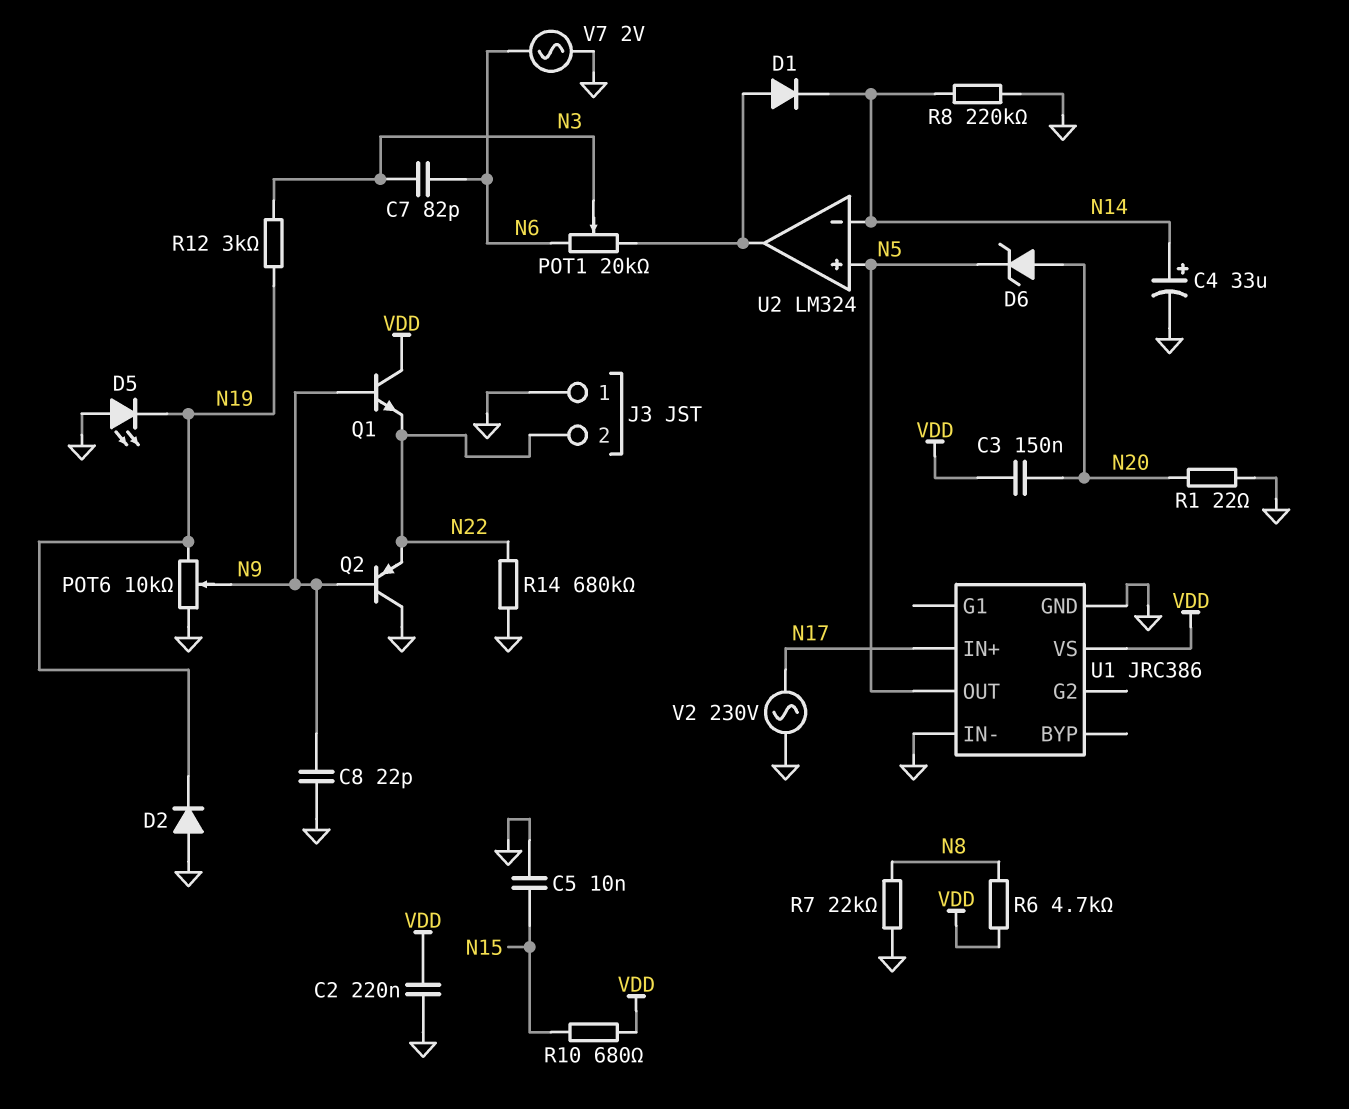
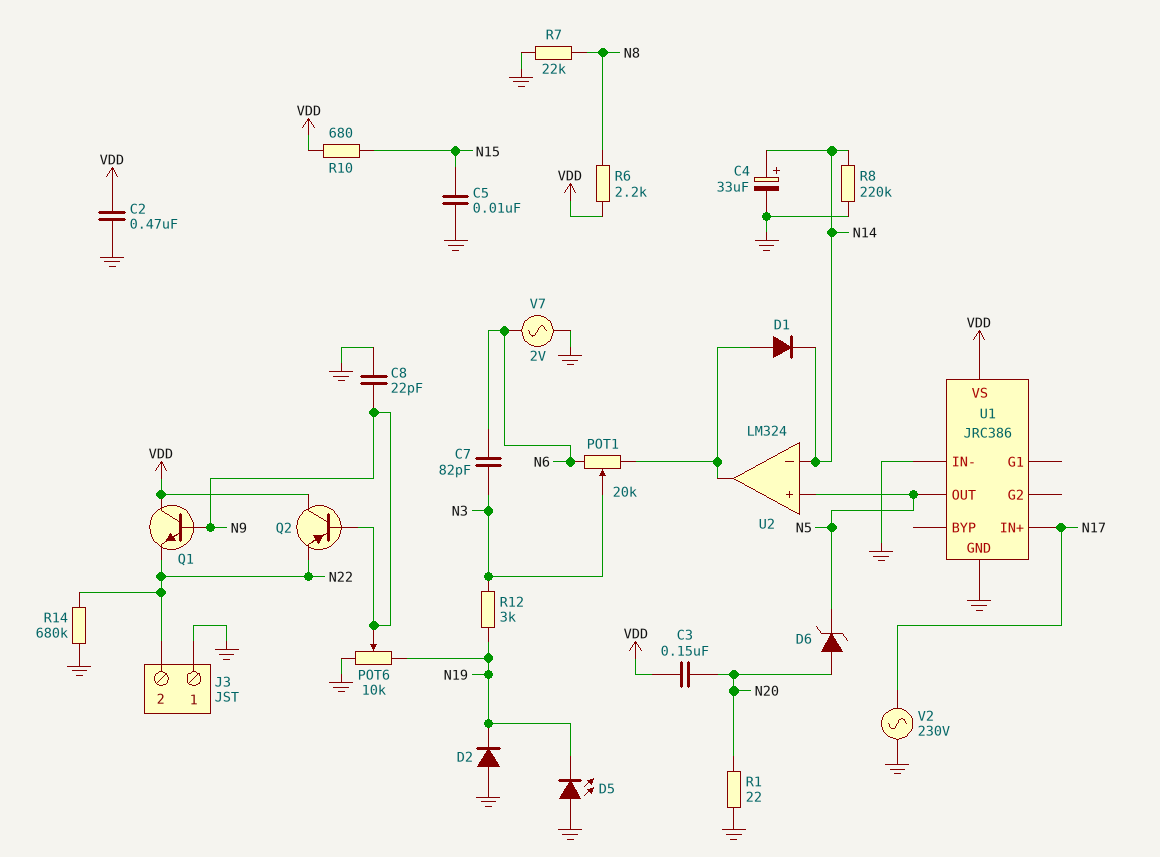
C2: 220nF (GND, VDD) -> 470nF (GND, VDD)
Q2: PNP (B N9, C GND, E N22) -> PNP (B N9, C VDD, E N22)
R6: 4.7k (N8, VDD) -> 2.2k (N8, VDD)

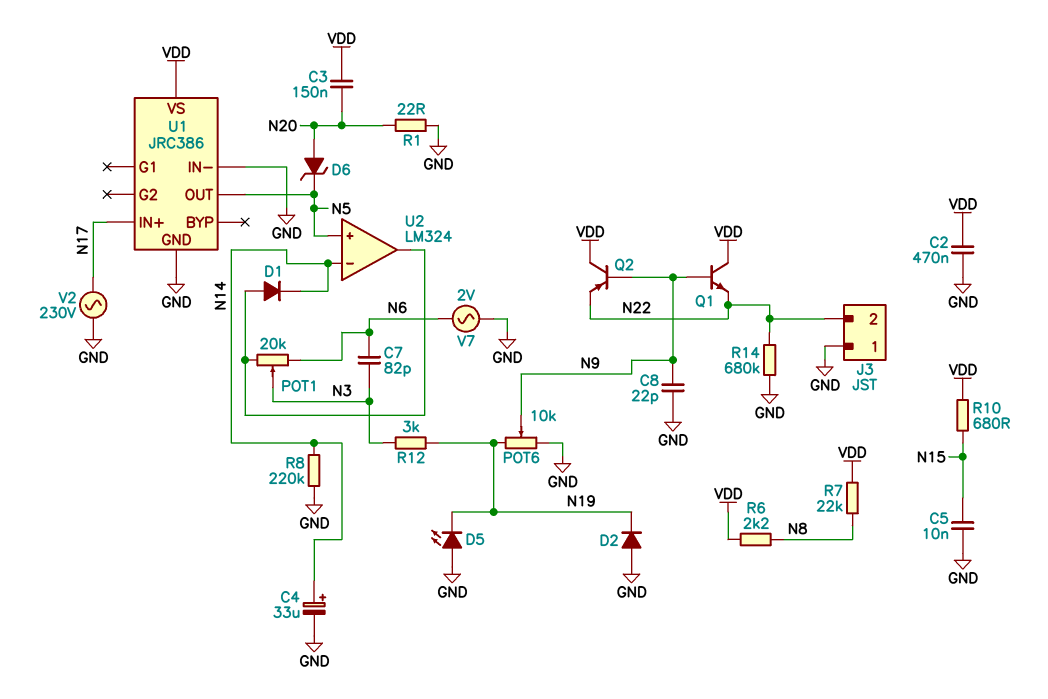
R7: 22k (GND, N8) -> 22k (N8, VDD)

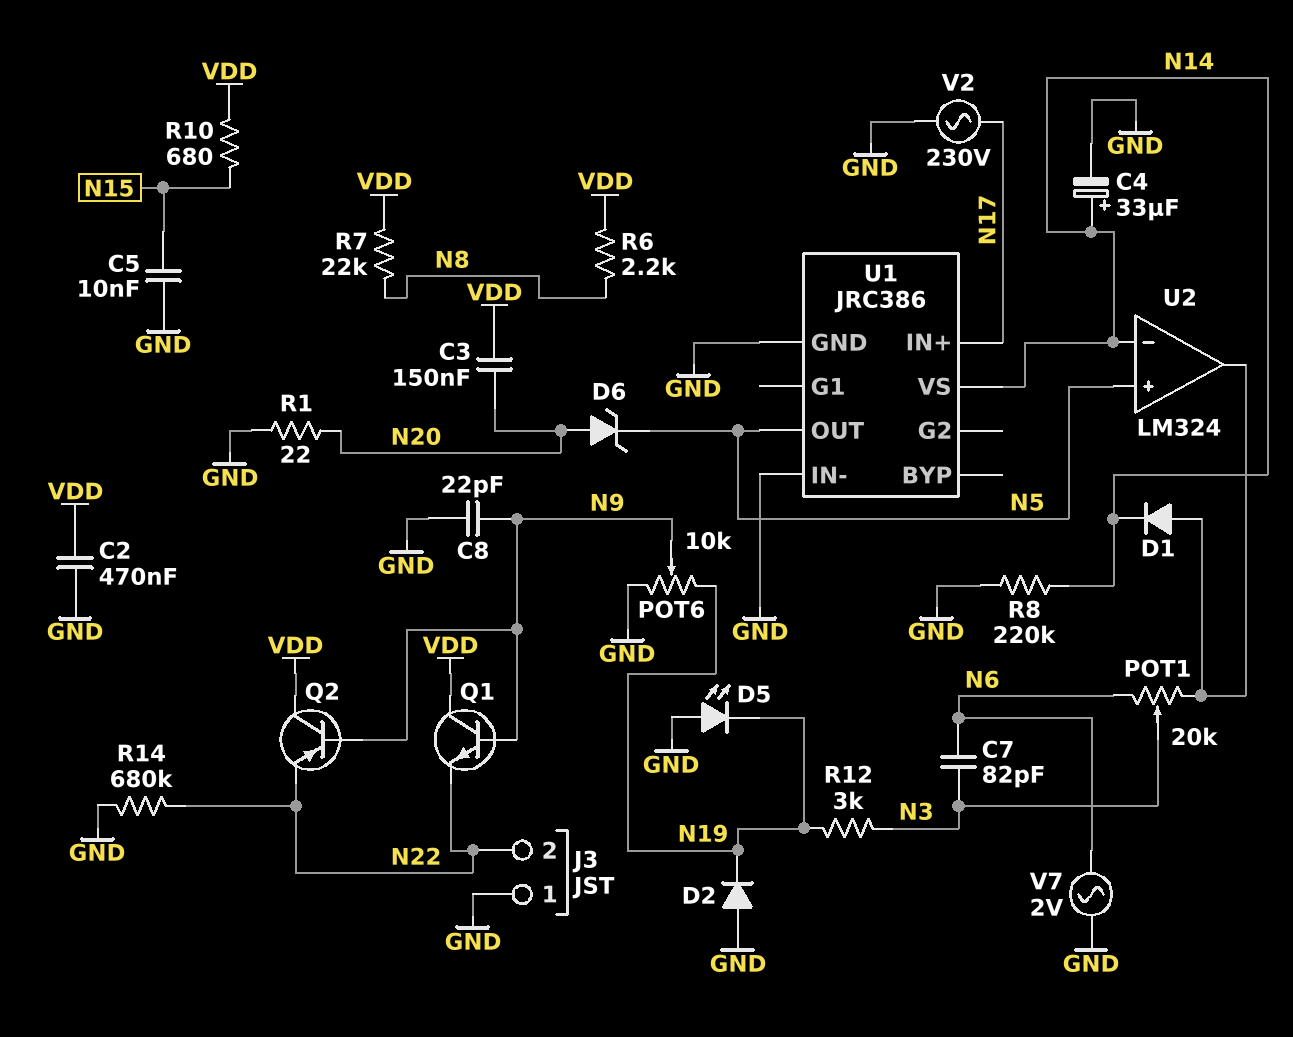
U1 pin VS: VDD -> N14

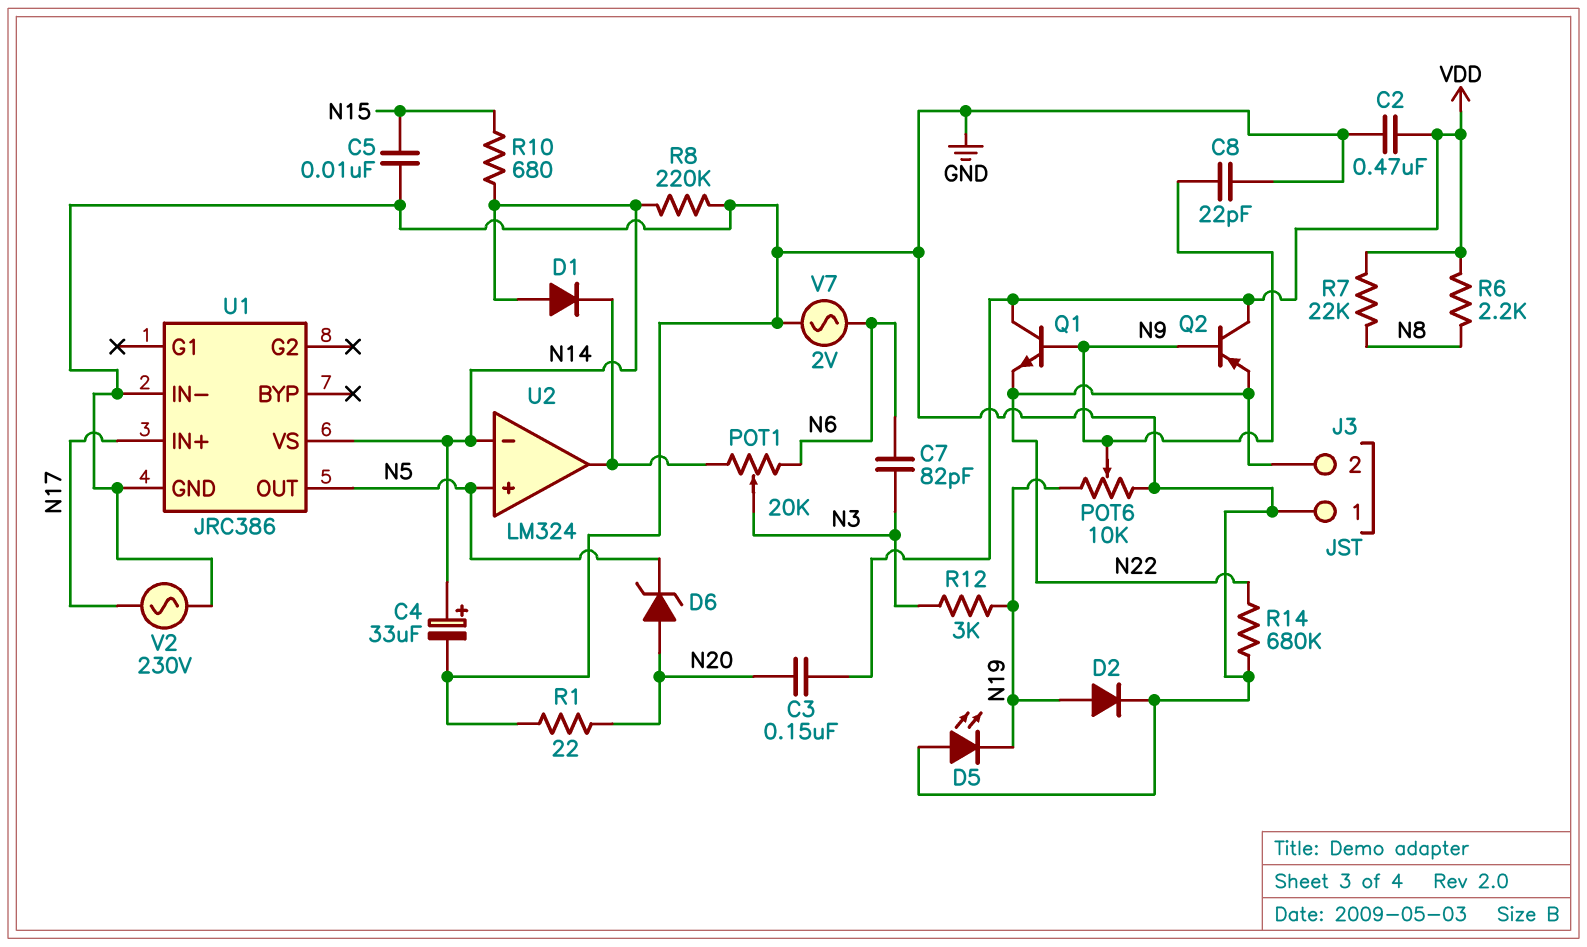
D1: diode (A U2/out, K N14) -> diode (A N14, K U2/out)
D2: diode (A GND, K N19) -> diode (A N19, K GND)
R10: 680 (N15, VDD) -> 680 (N14, N15)

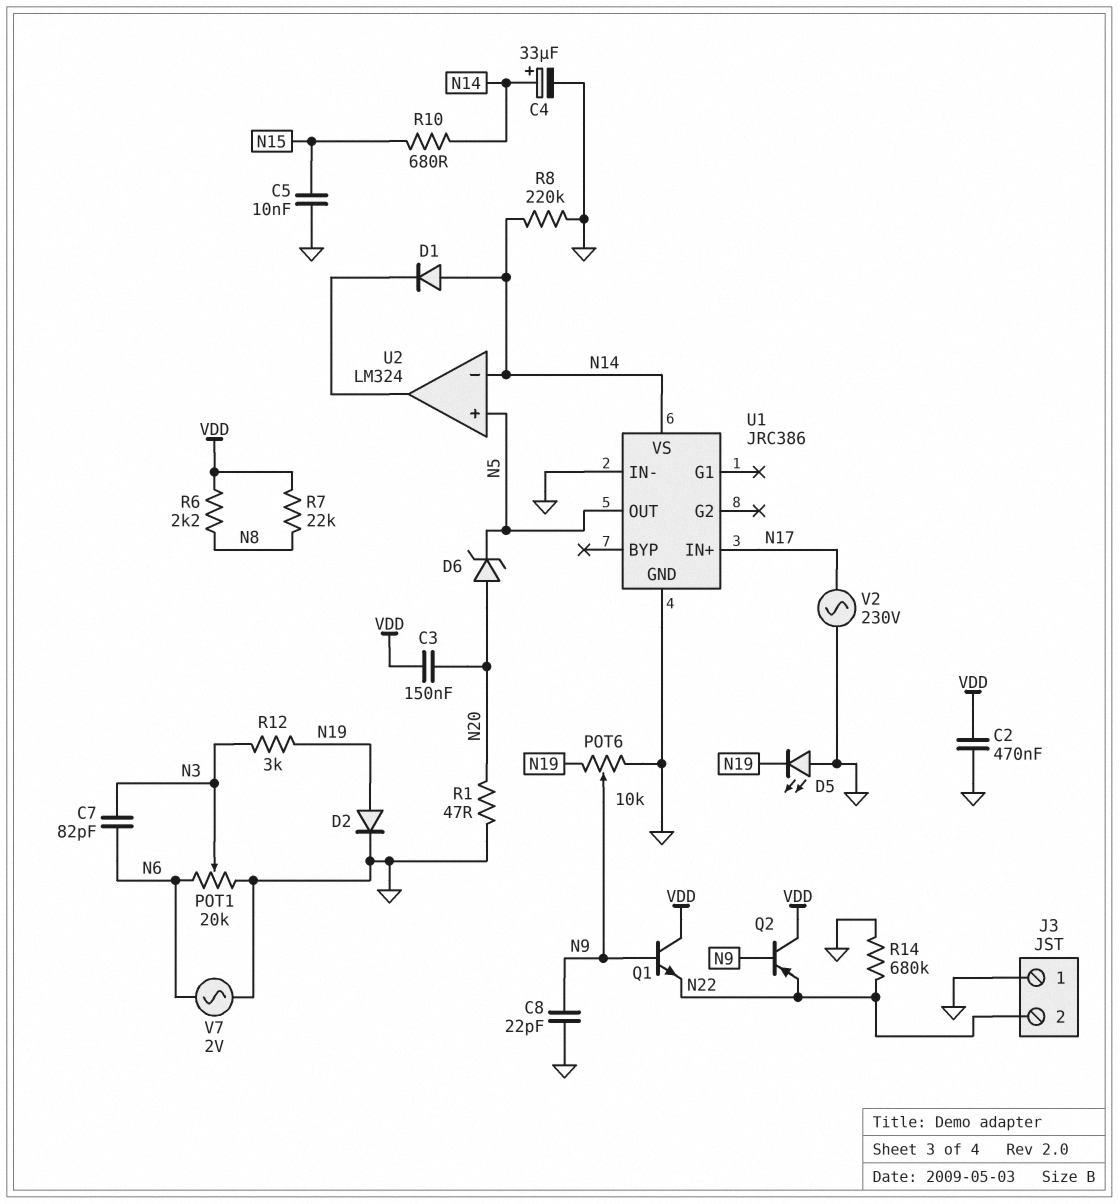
POT1: 20k (N6, U2/out, wiper N3) -> 20k (GND, N6, wiper N3)
R1: 22 (GND, N20) -> 47 (GND, N20)

